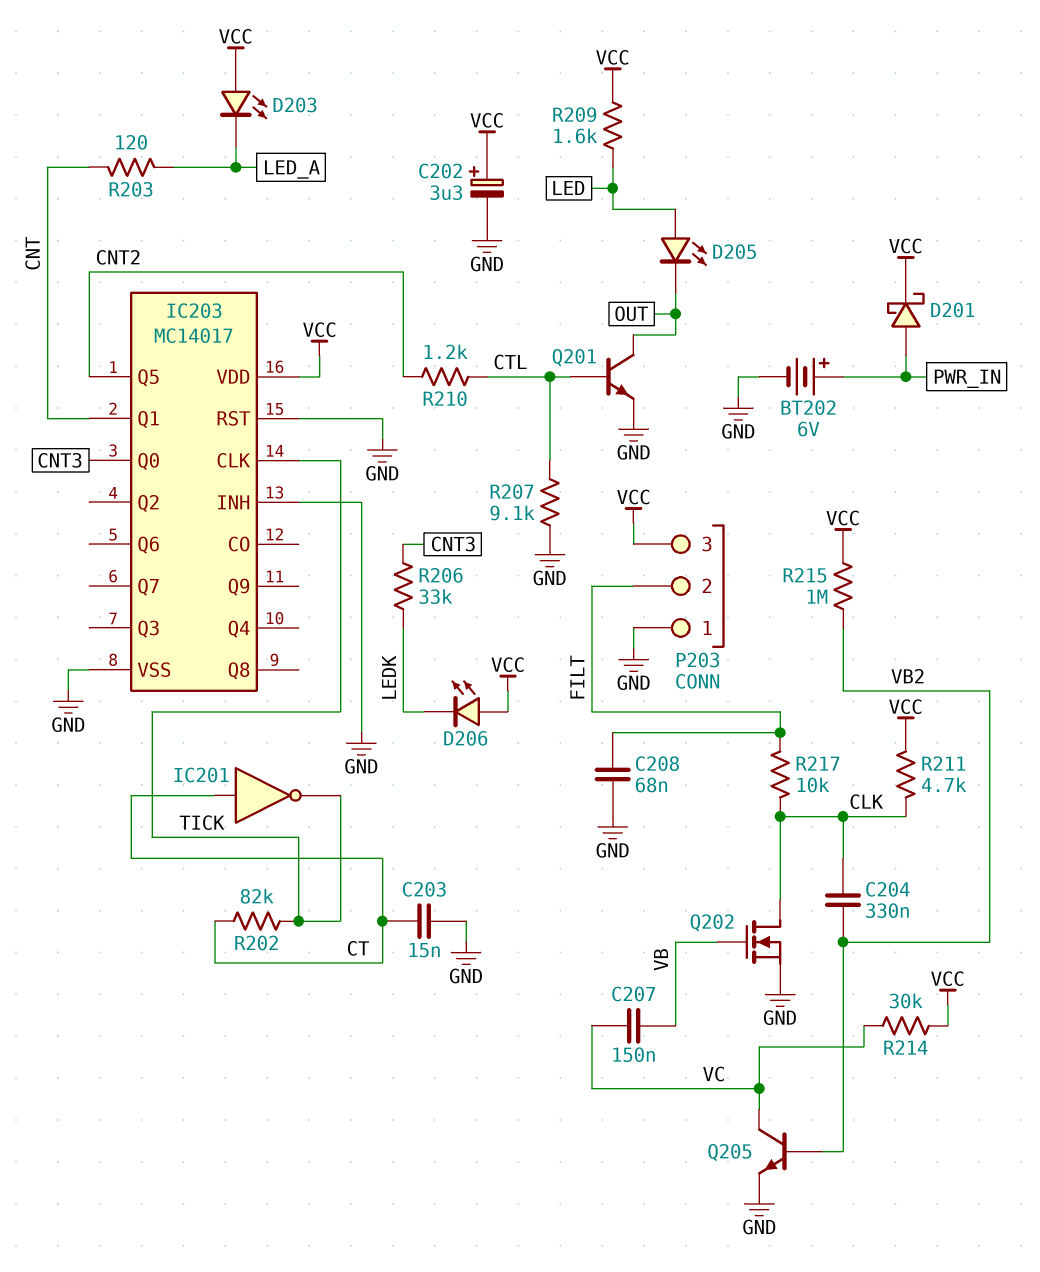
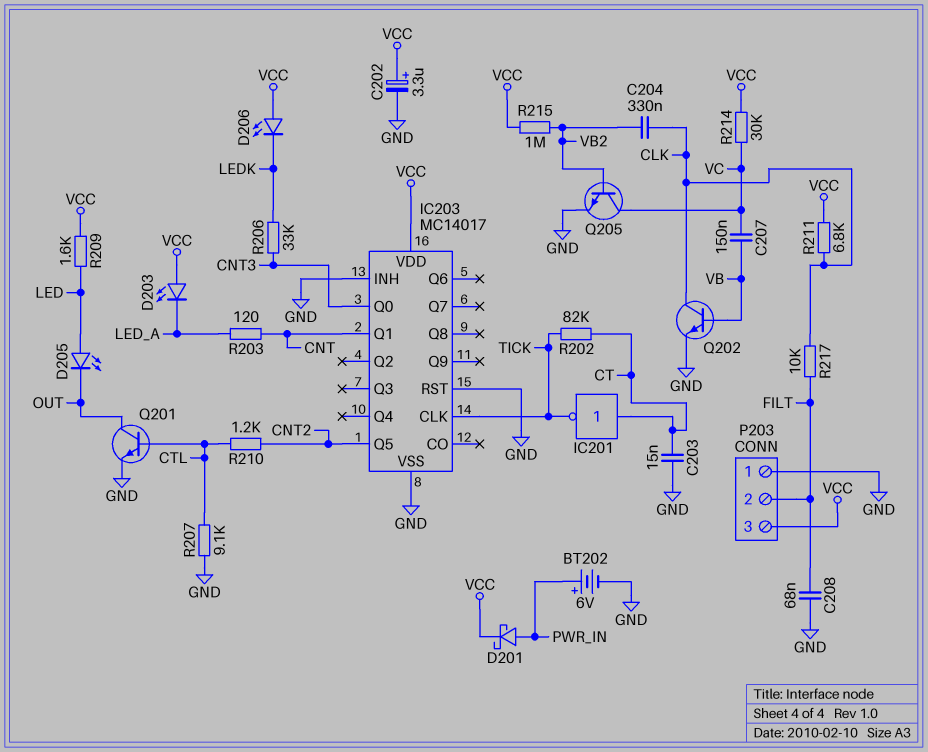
Q202: NMOS (G VB, D CLK, S GND) -> NPN (B VB, C CLK, E GND)
R211: 4.7k (CLK, VCC) -> 6.8k (CLK, VCC)

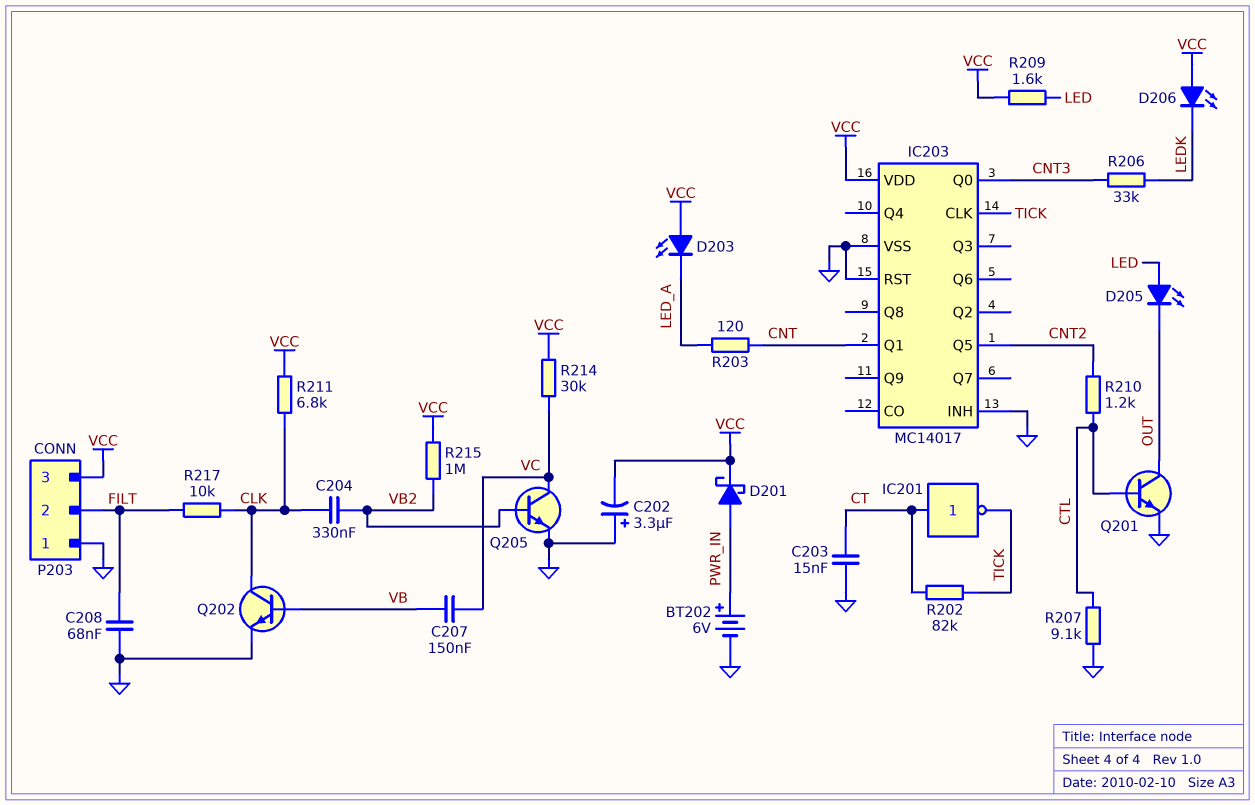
C202: 3.3uF (plus VCC, minus GND) -> 3.3uF (plus GND, minus VCC)

